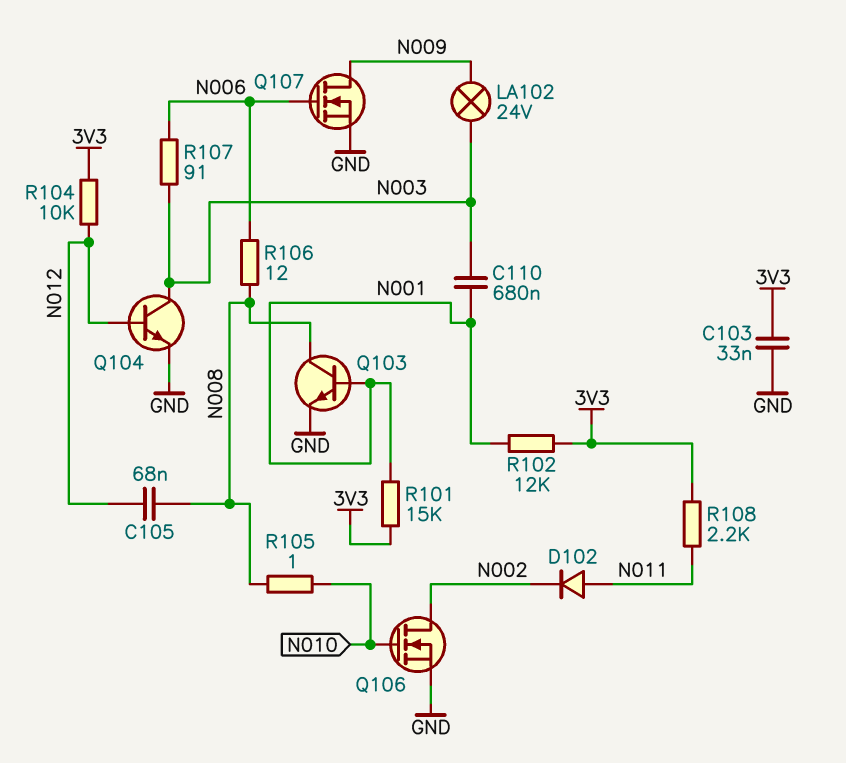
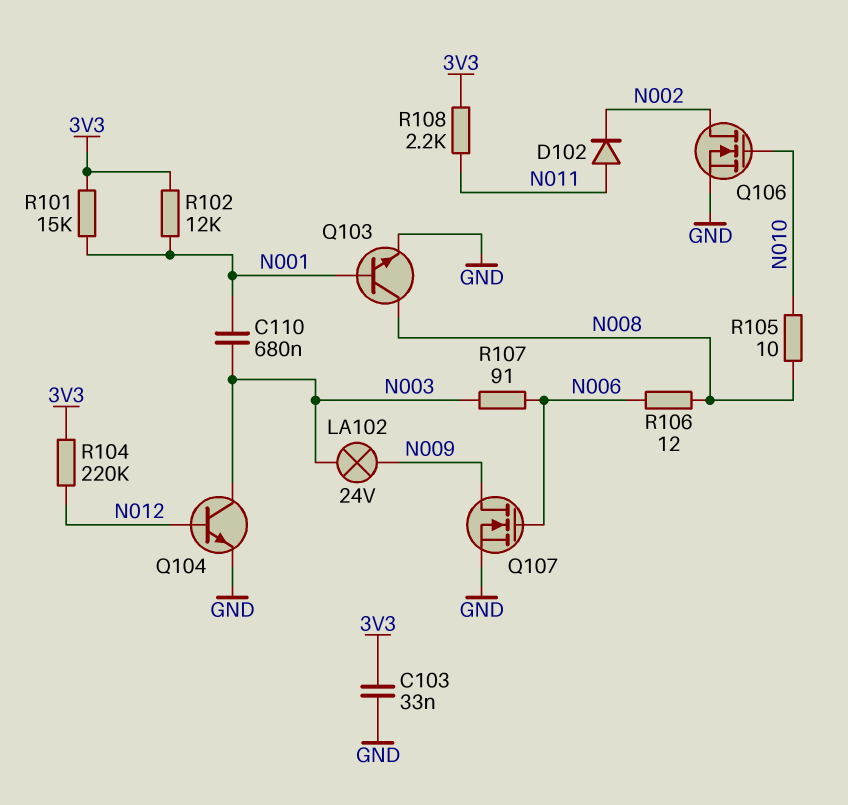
C105: 68nF (N008, N012) -> none
R104: 10k (3V3, N012) -> 220k (3V3, N012)
R105: 1 (N008, N010) -> 10 (N008, N010)

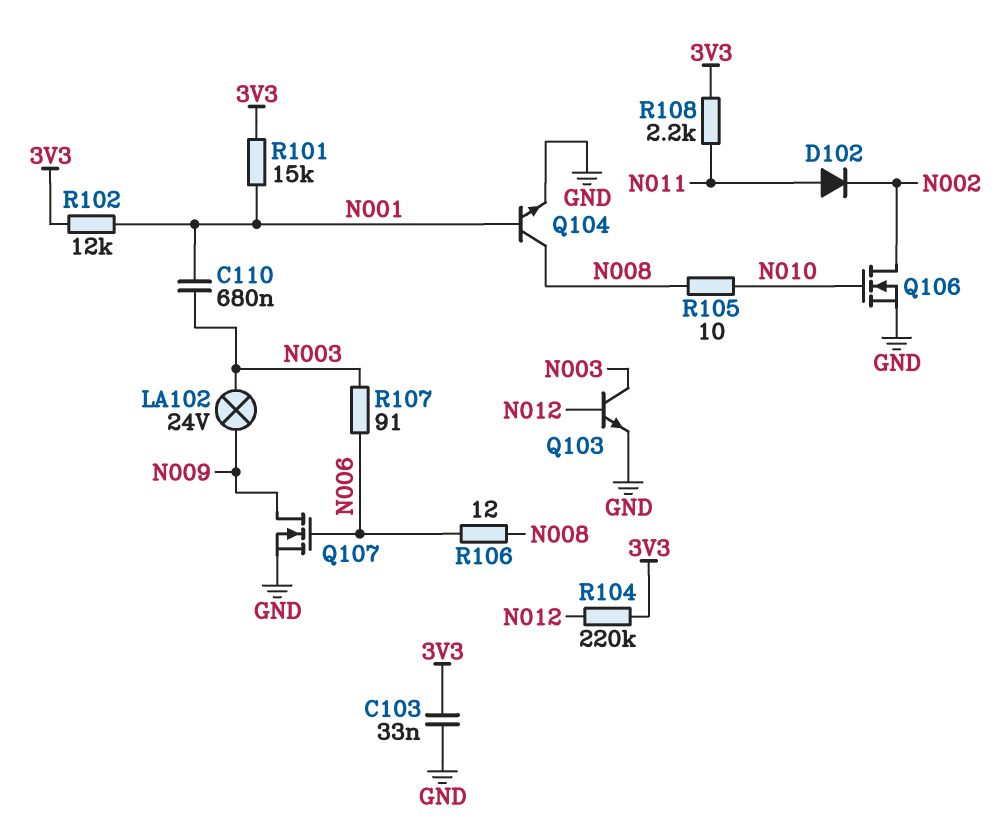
Q103: NPN (B N001, C N008, E GND) -> NPN (B N012, C N003, E GND)
Q104: NPN (B N012, C N003, E GND) -> NPN (B N001, C N008, E GND)

